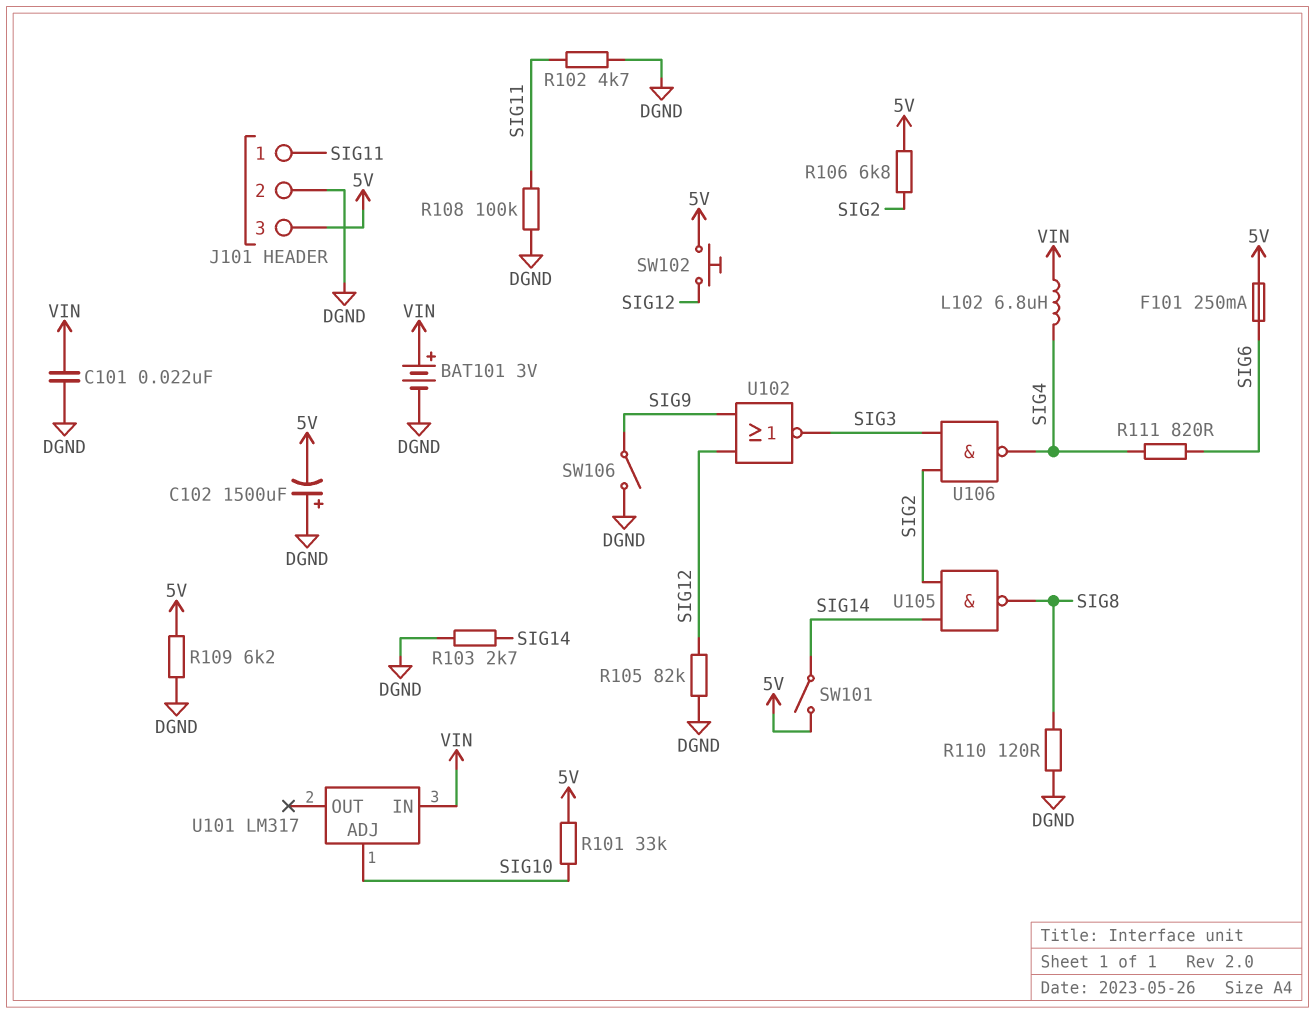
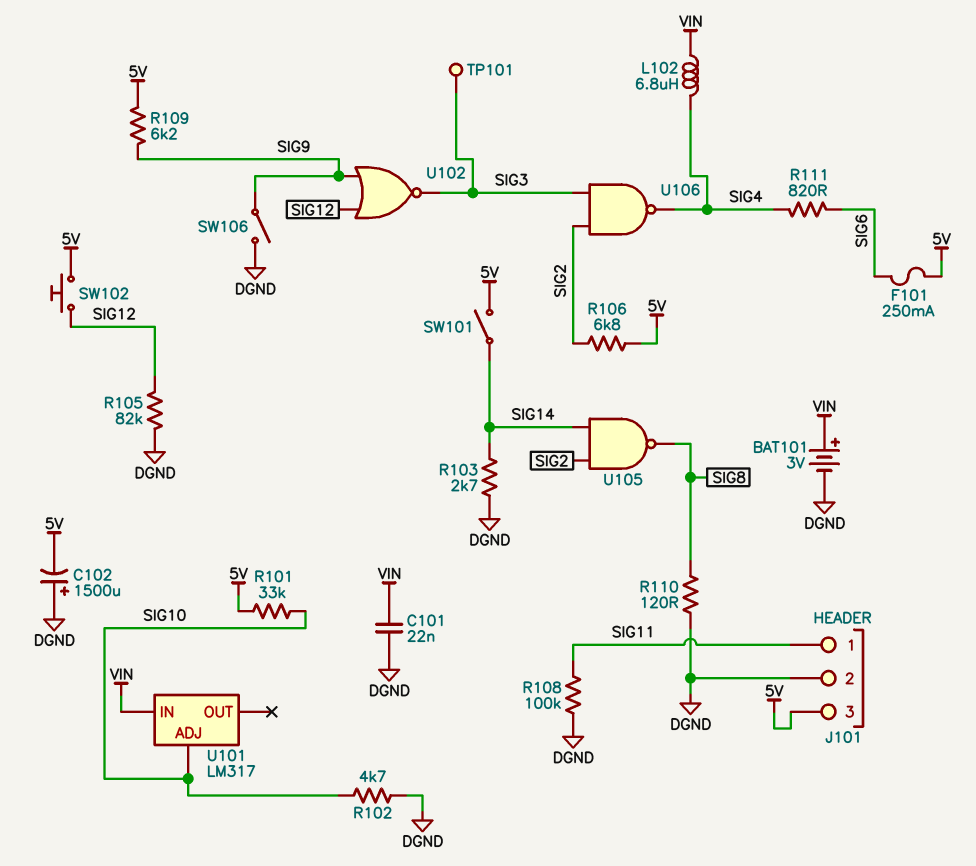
R102: 4.7k (DGND, SIG11) -> 4.7k (DGND, SIG10)
R109: 6.2k (5V, DGND) -> 6.2k (5V, SIG9)
TP101: none -> test point (SIG3)

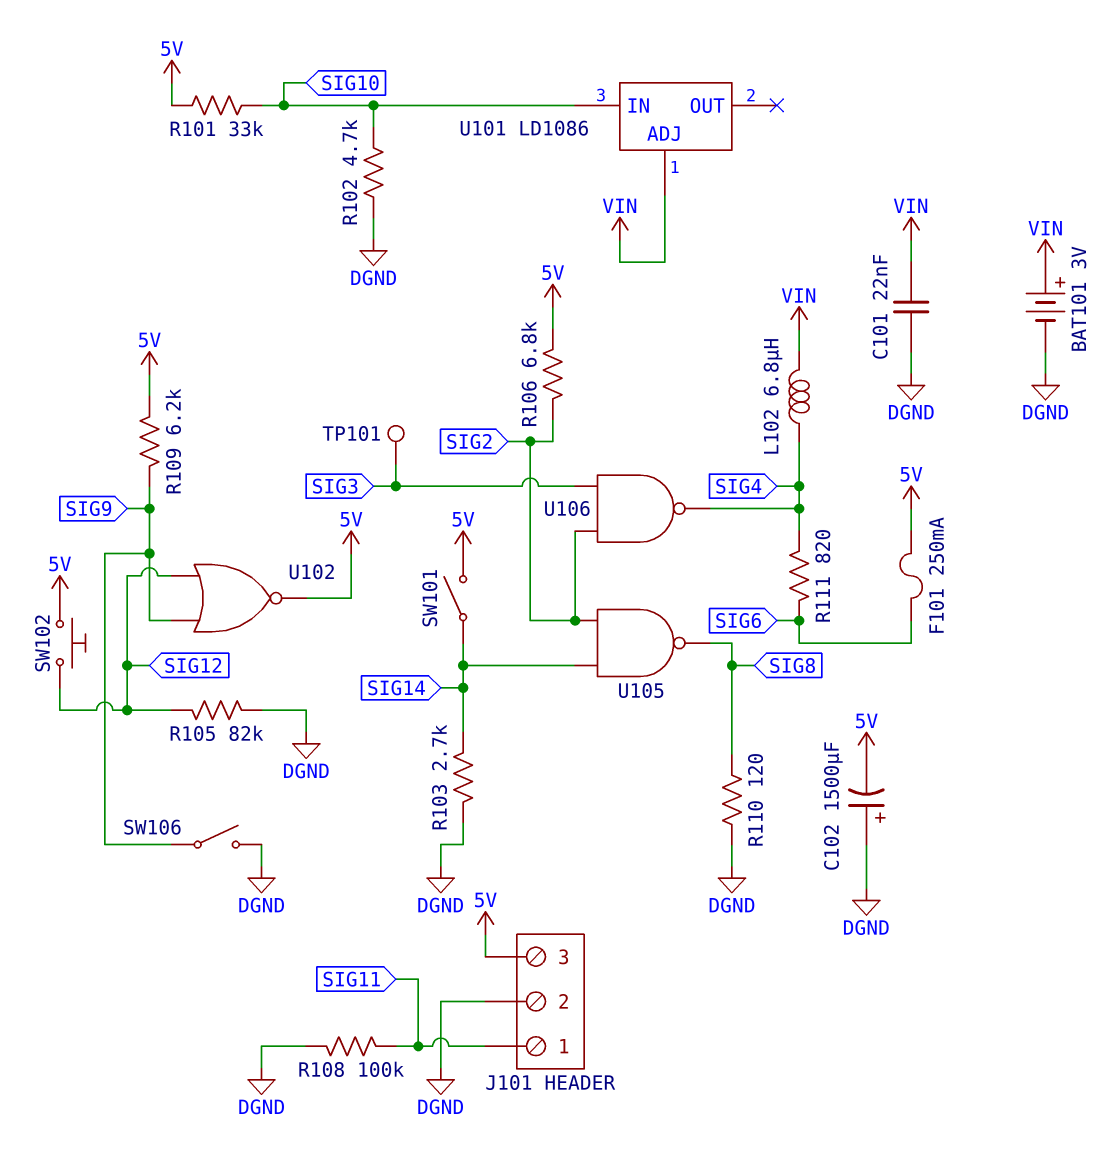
U101: LM317 -> LD1086
U101 pin ADJ: SIG10 -> VIN
U101 pin IN: VIN -> SIG10
U102: NOR (in SIG9, in SIG12, out SIG3) -> NOR (in SIG9, in SIG12, out 5V)

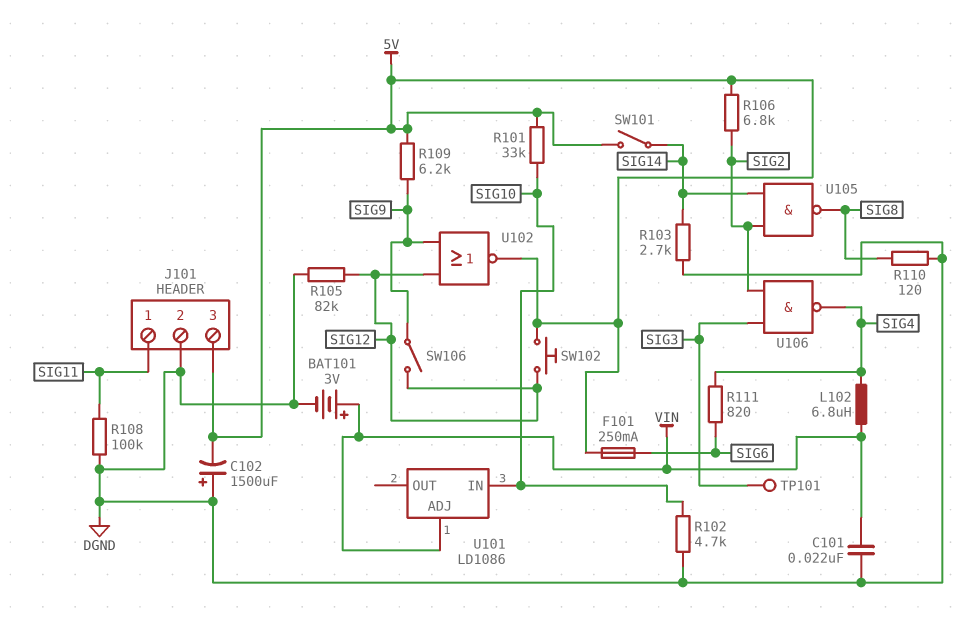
SW106: switch (DGND, SIG9) -> switch (SIG9, SIG12)

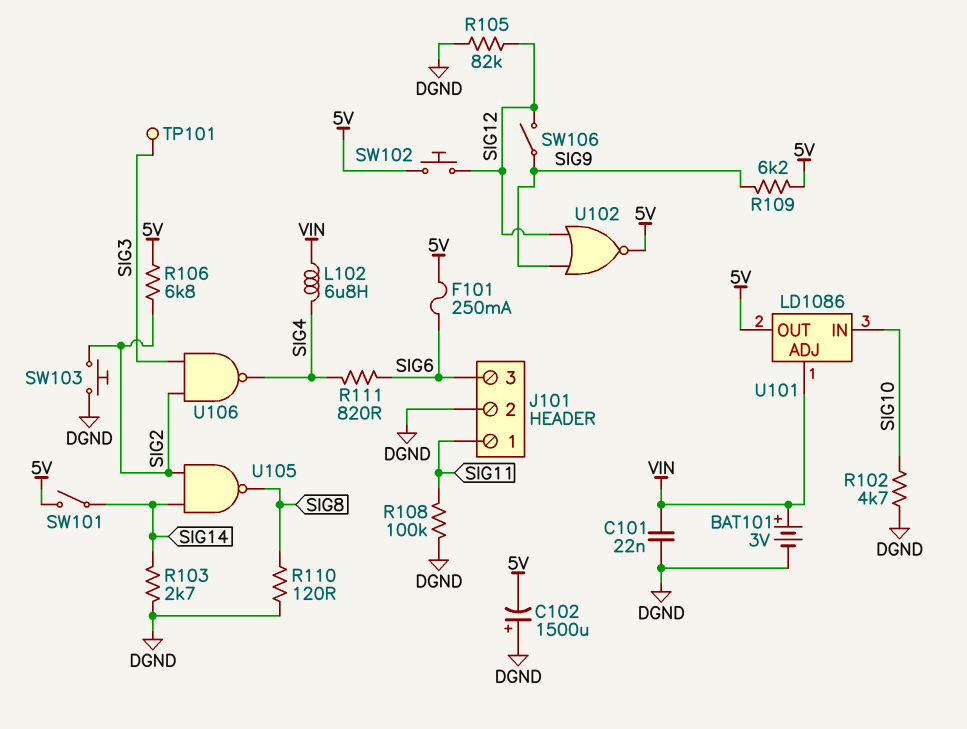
J101 pin 3: 5V -> SIG6
R101: 33k (5V, SIG10) -> none
SW103: none -> button (DGND, SIG2)
U101 pin OUT: none -> 5V

